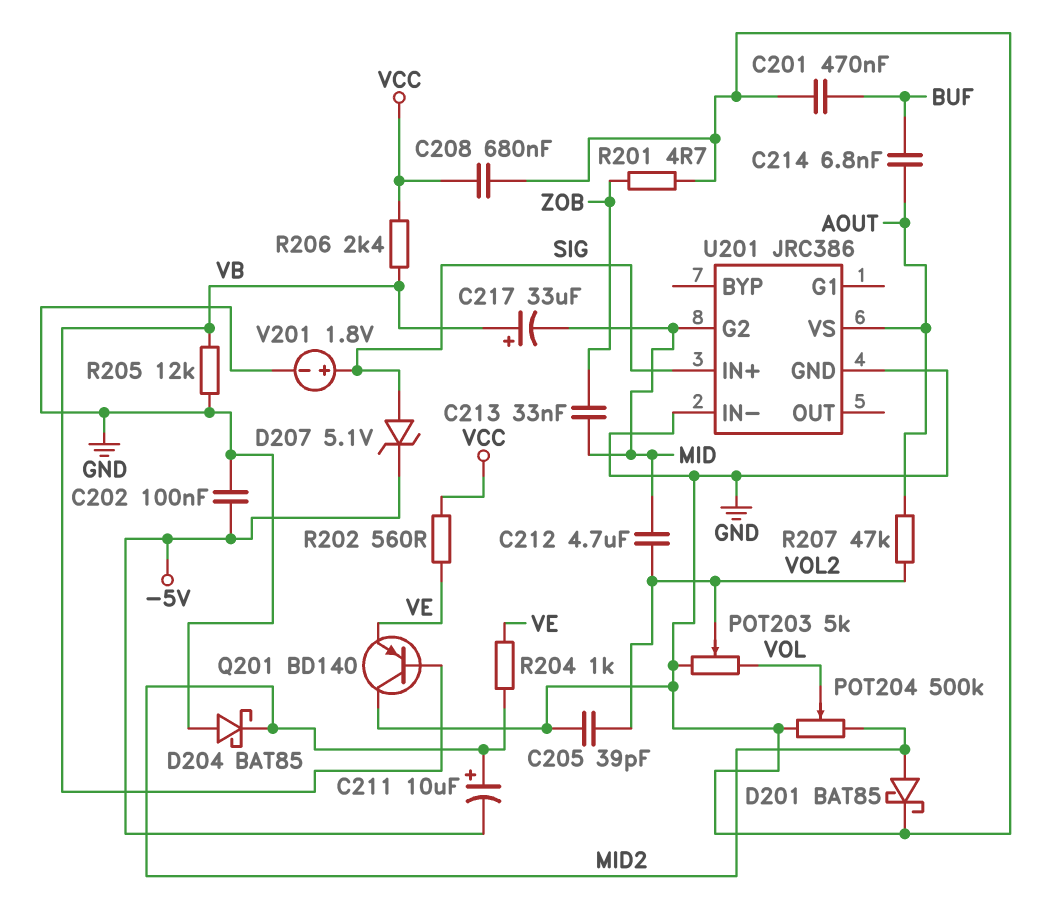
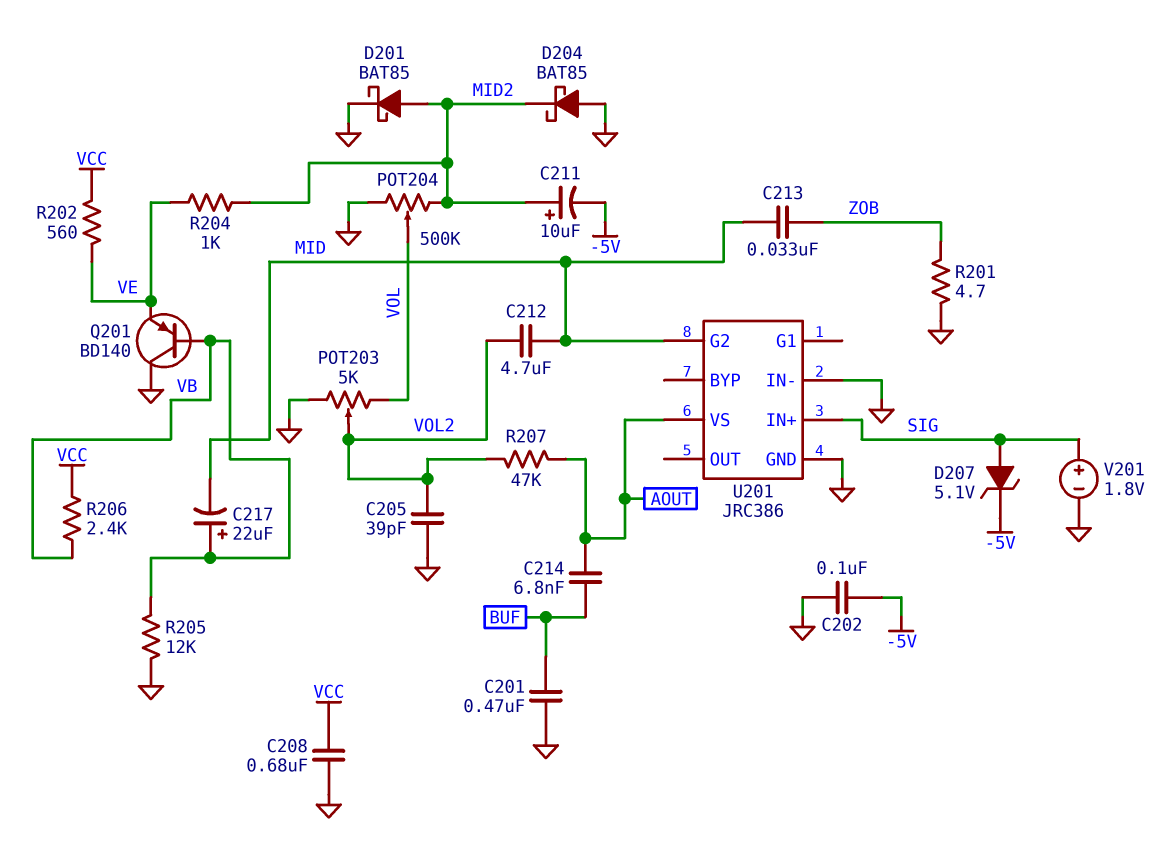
C217: 33uF (plus VB, minus MID) -> 22uF (plus VB, minus MID)

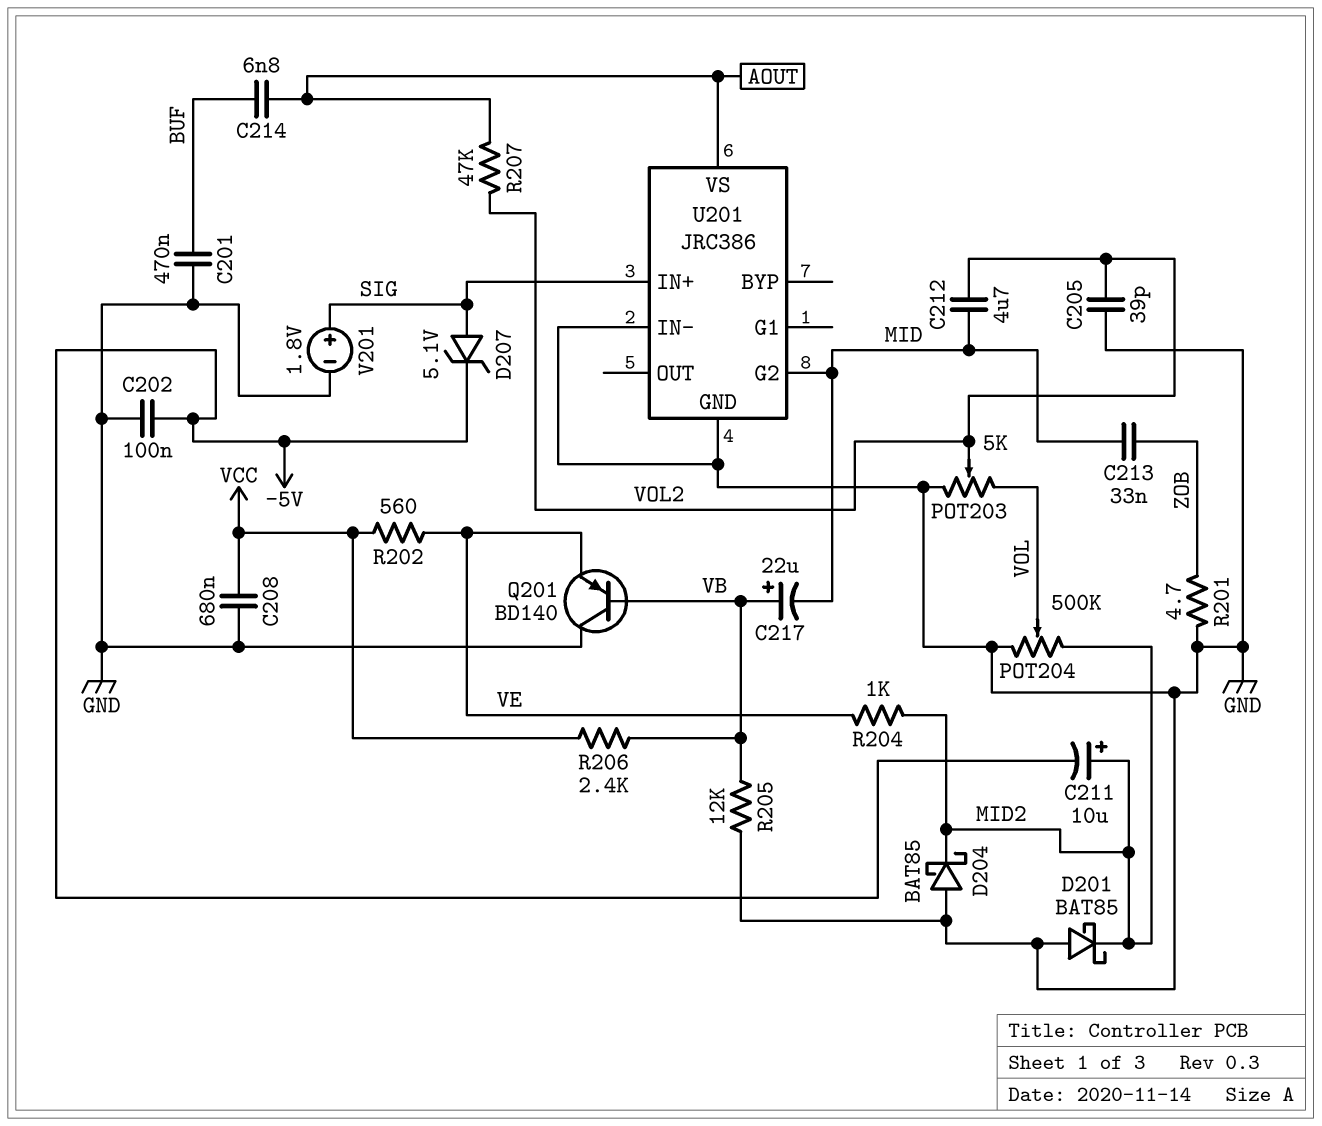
D201: schottky BAT85 (A MID2, K GND) -> schottky BAT85 (A GND, K MID2)

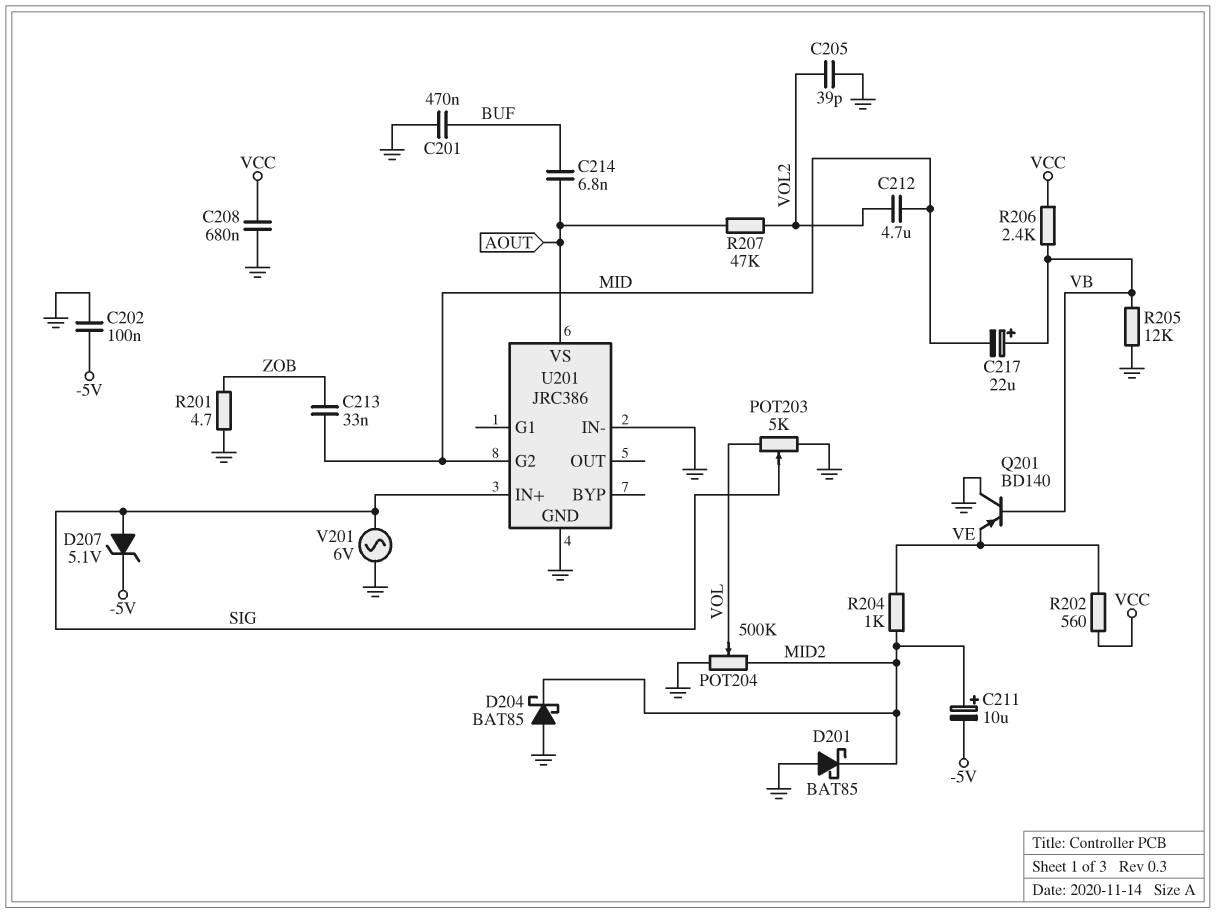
POT203: 5k (GND, VOL, wiper VOL2) -> 5k (GND, VOL, wiper SIG)
V201: 1.8V (plus SIG, minus GND) -> AC 6V (GND, SIG)

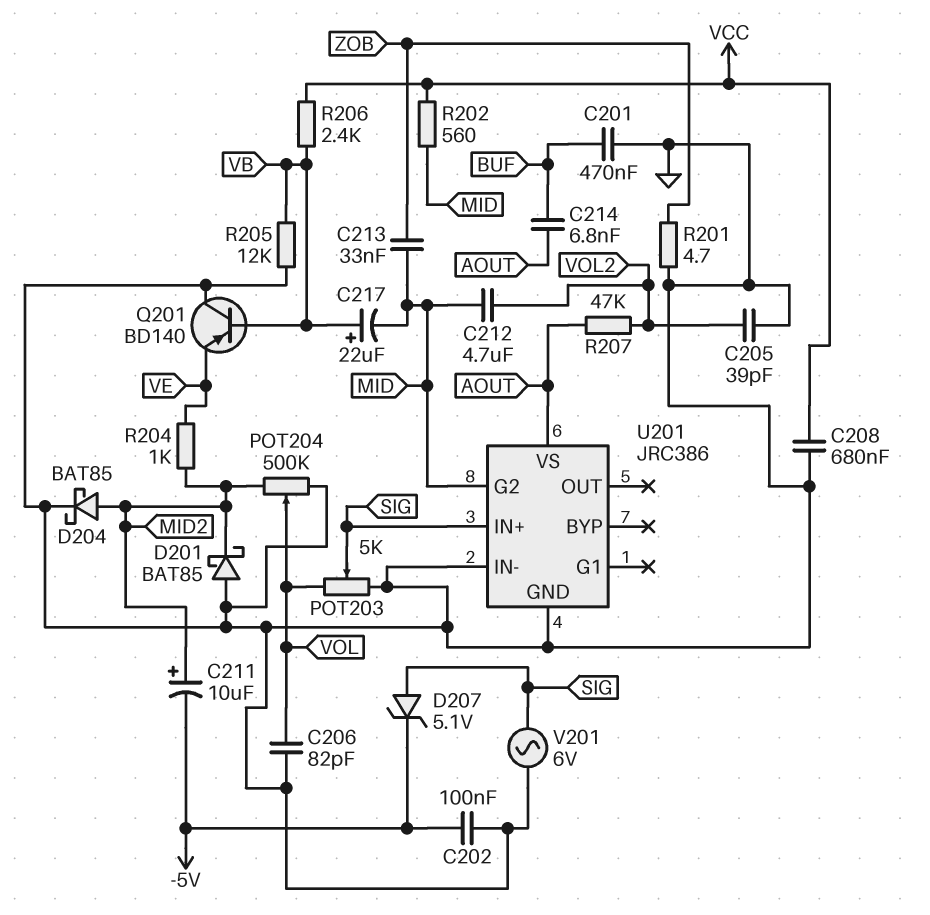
C206: none -> 82pF (GND, VOL)
D204: schottky BAT85 (A GND, K MID2) -> schottky BAT85 (A MID2, K GND)
R202: 560 (VCC, VE) -> 560 (MID, VCC)

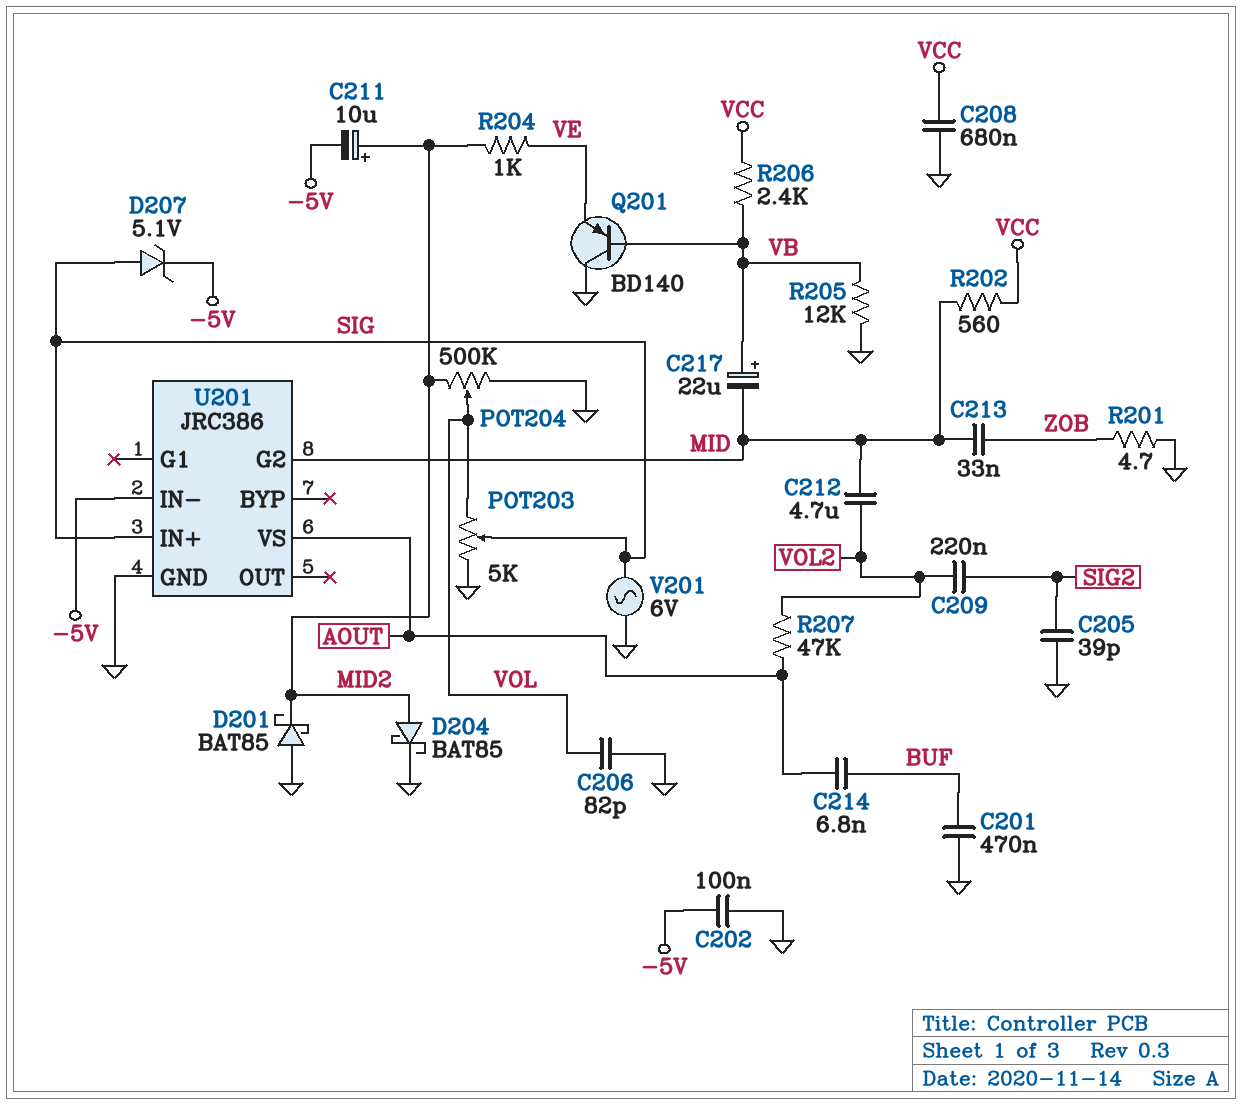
C205: 39pF (GND, VOL2) -> 39pF (GND, SIG2)
C209: none -> 220nF (SIG2, VOL2)
U201 pin IN-: GND -> -5V

